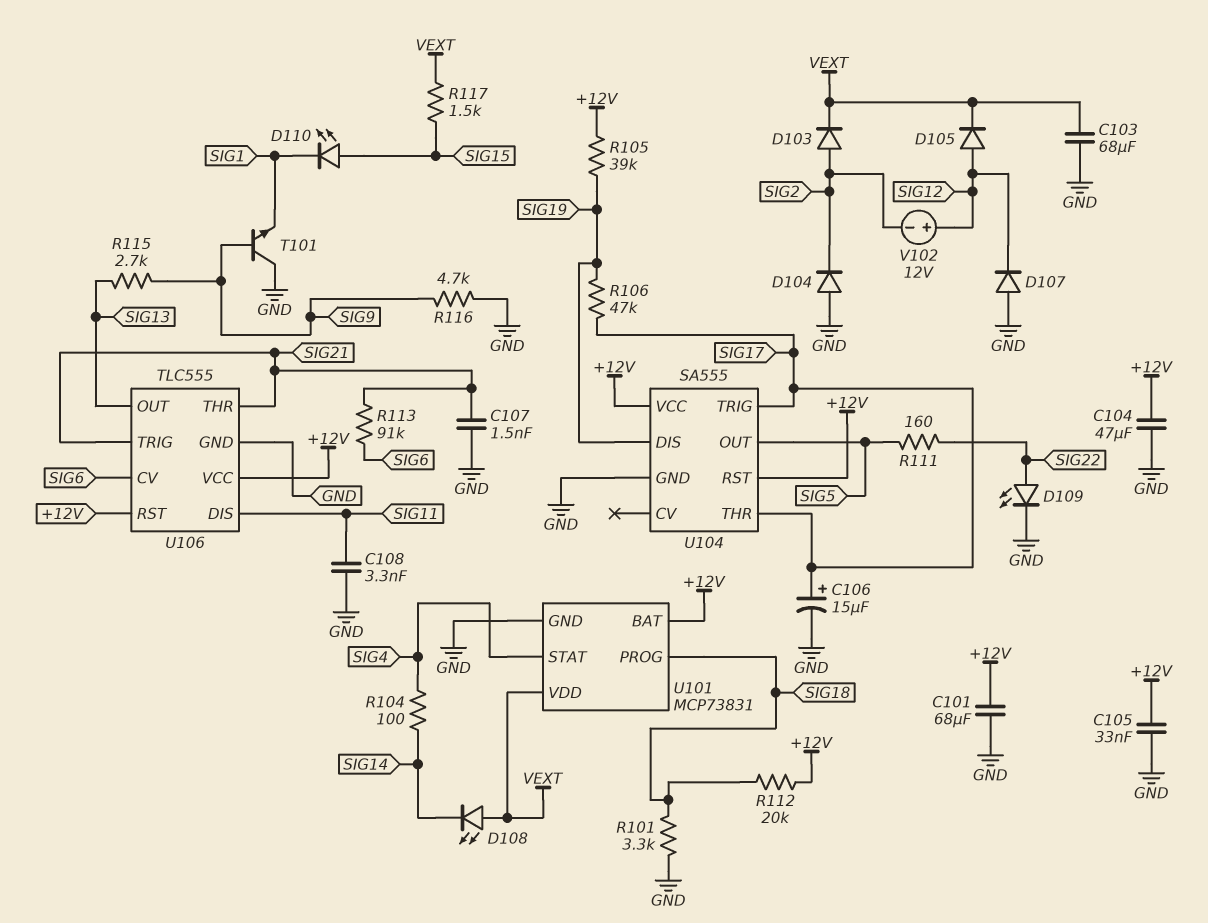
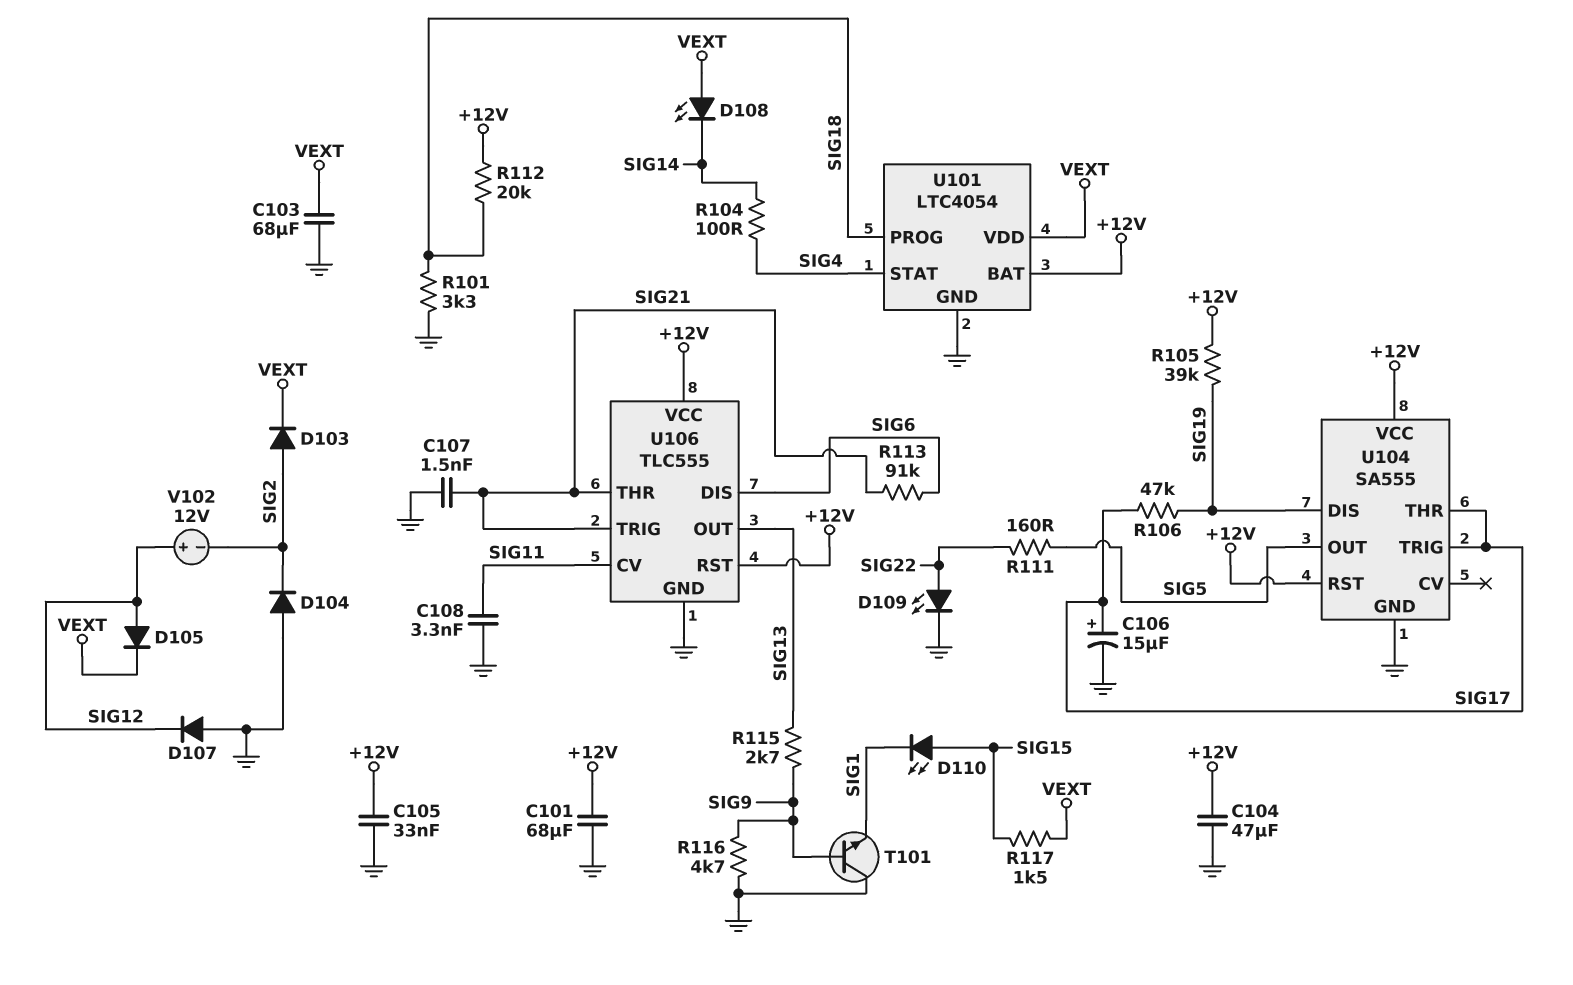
U101: MCP73831 -> LTC4054
U106 pin CV: SIG6 -> SIG11
U106 pin DIS: SIG11 -> SIG6

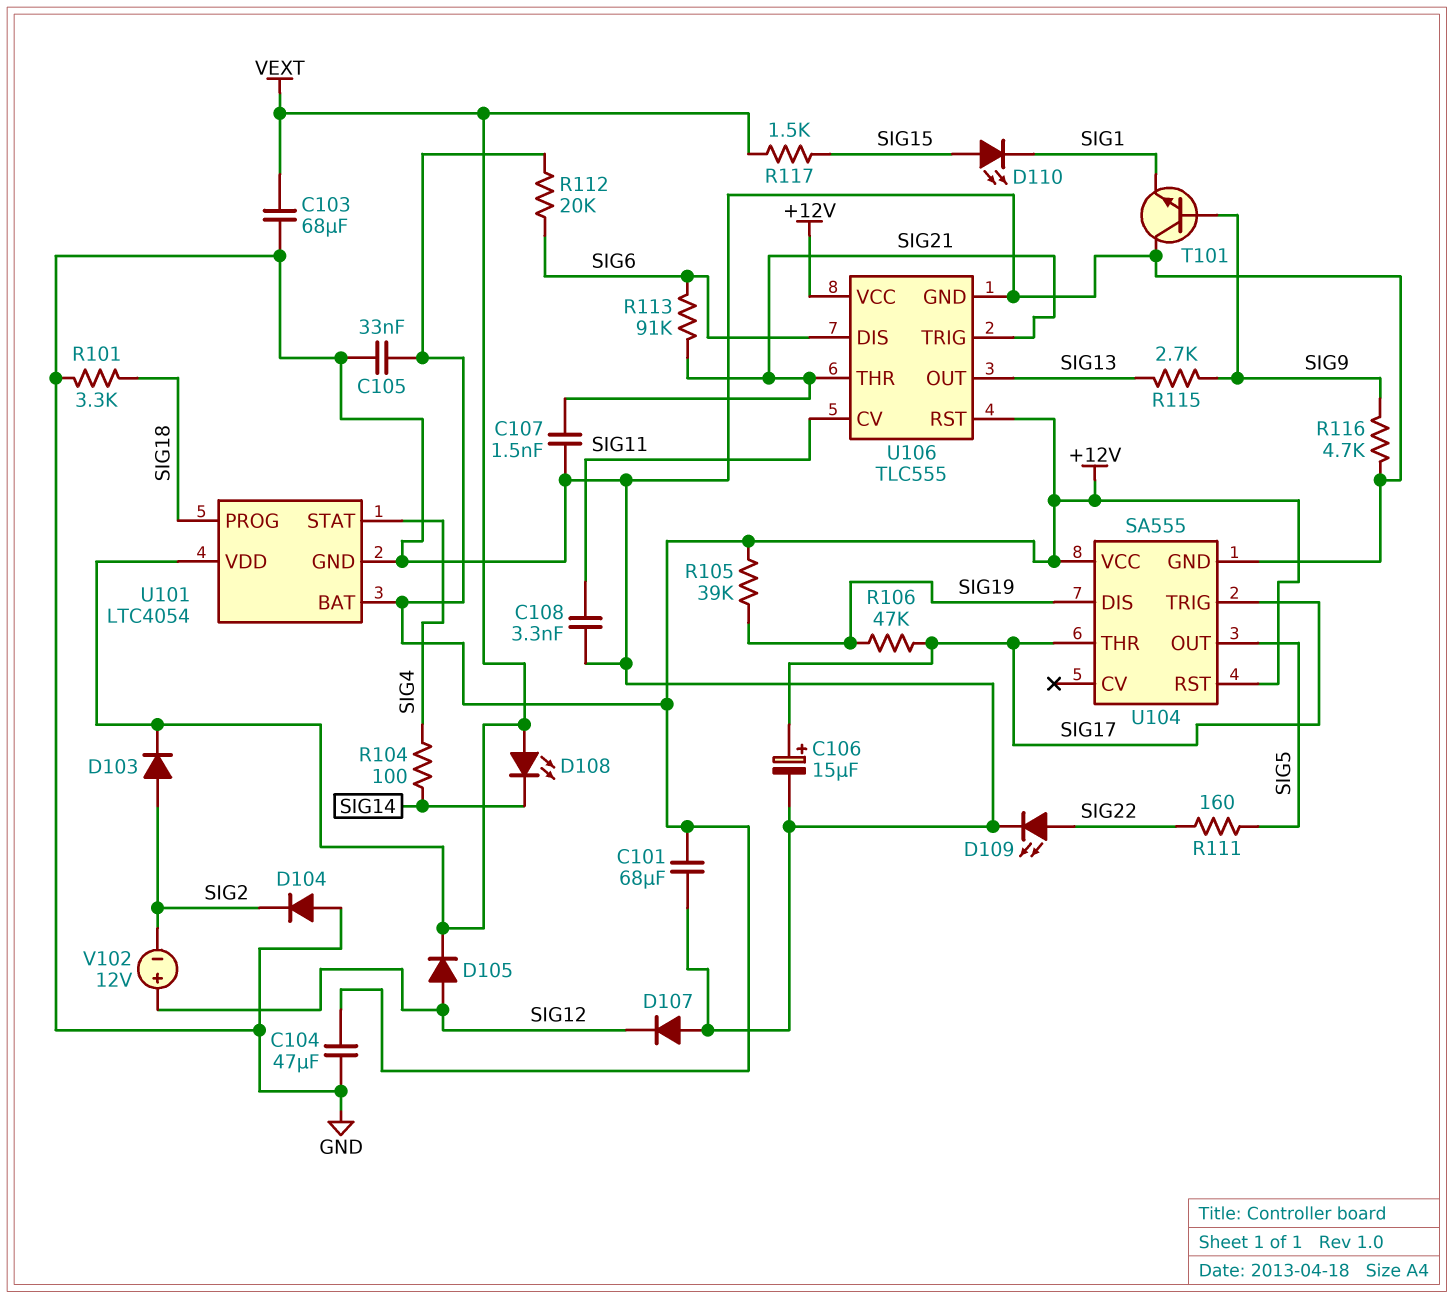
R112: 20k (+12V, SIG18) -> 20k (+12V, SIG6)

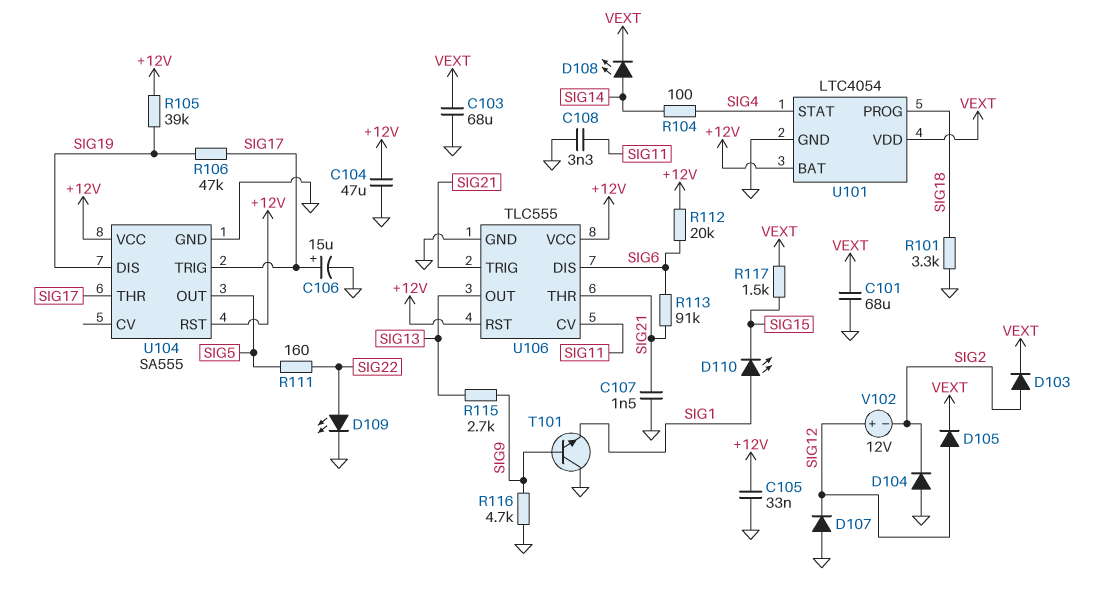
C101: 68uF (+12V, GND) -> 68uF (GND, VEXT)
D108: LED (A VEXT, K SIG14) -> LED (A SIG14, K VEXT)
D110: LED (A SIG15, K SIG1) -> LED (A SIG1, K SIG15)

